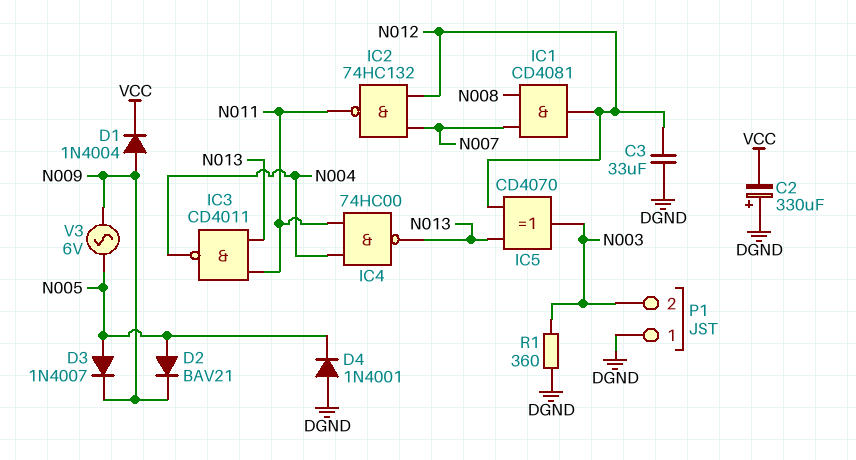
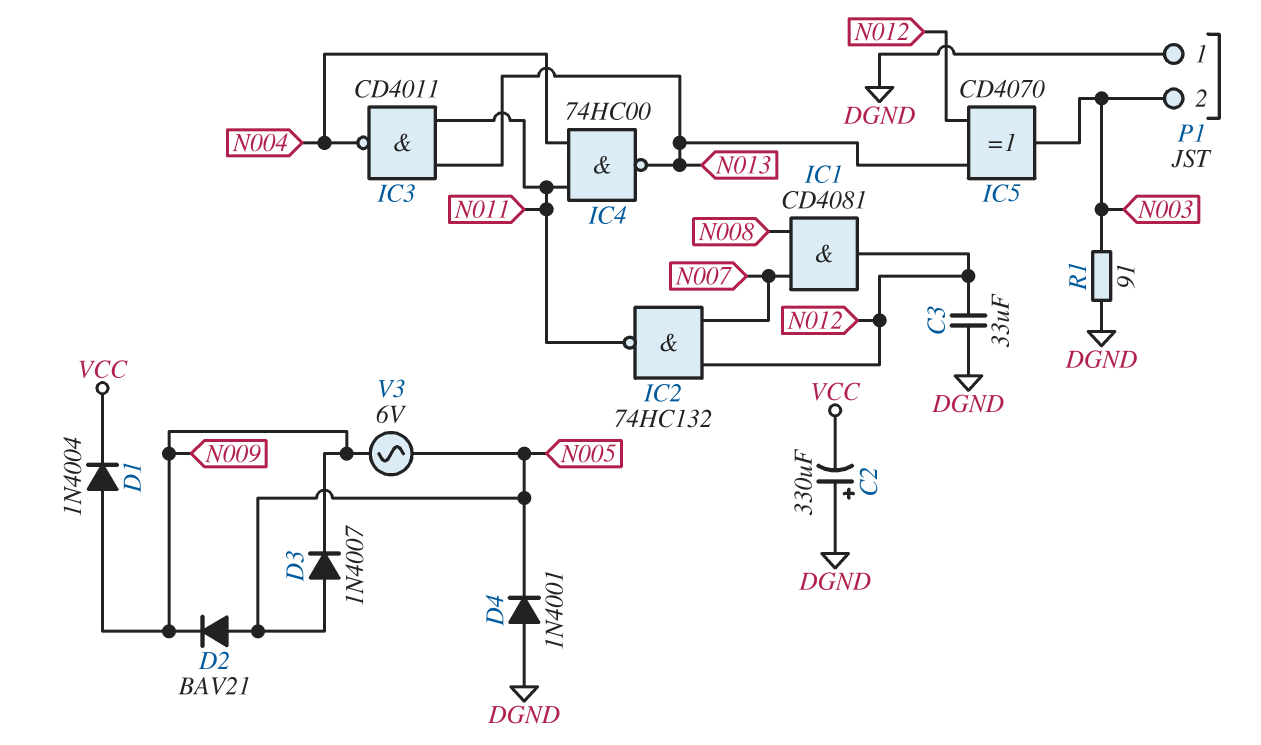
R1: 360 (DGND, N003) -> 91 (DGND, N003)

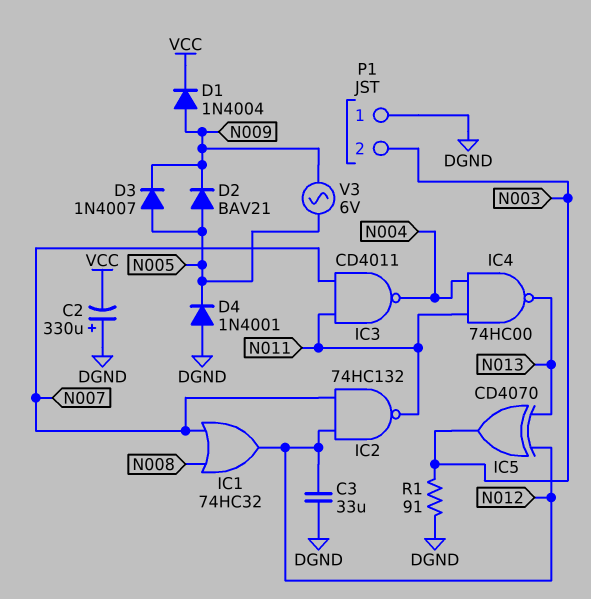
IC1: AND CD4081 (in N007, in N008, out N012) -> OR 74HC32 (in N007, in N008, out N012)
IC3: NAND CD4011 (in N011, in N013, out N004) -> NAND CD4011 (in N007, in N011, out N004)

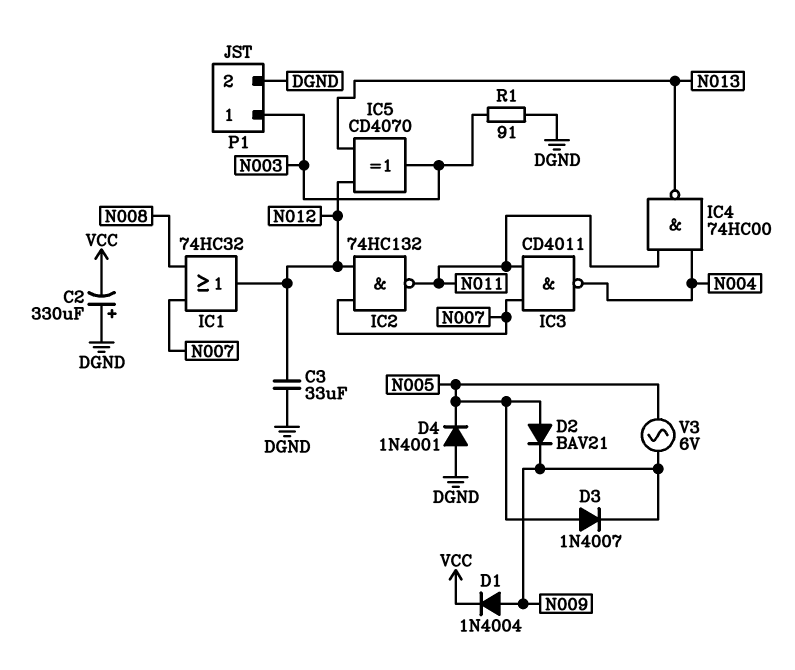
P1 pin 1: DGND -> N003
P1 pin 2: N003 -> DGND

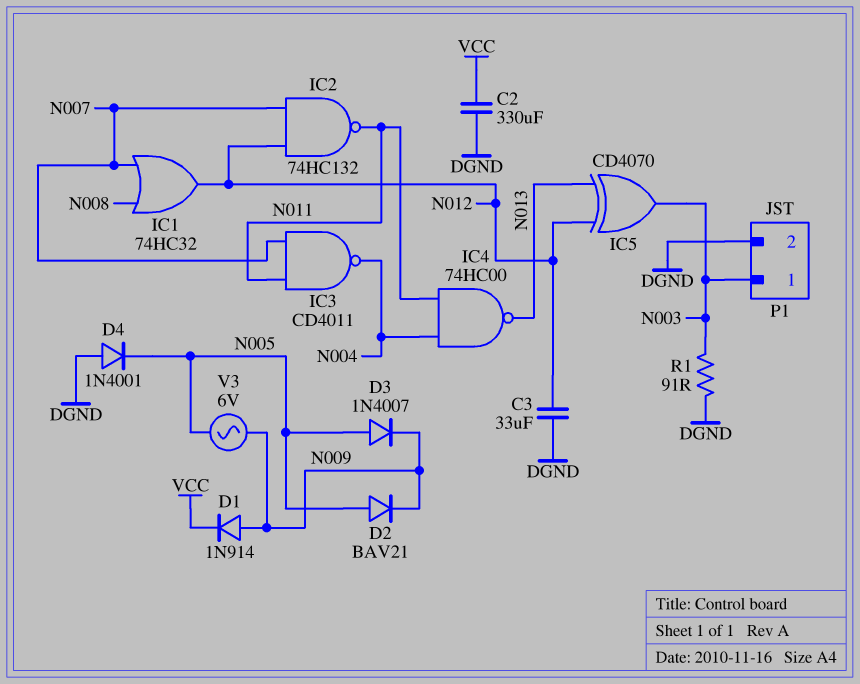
C2: 330uF (plus DGND, minus VCC) -> 330uF (DGND, VCC)
D1: diode 1N4004 (A N009, K VCC) -> diode 1N914 (A N009, K VCC)

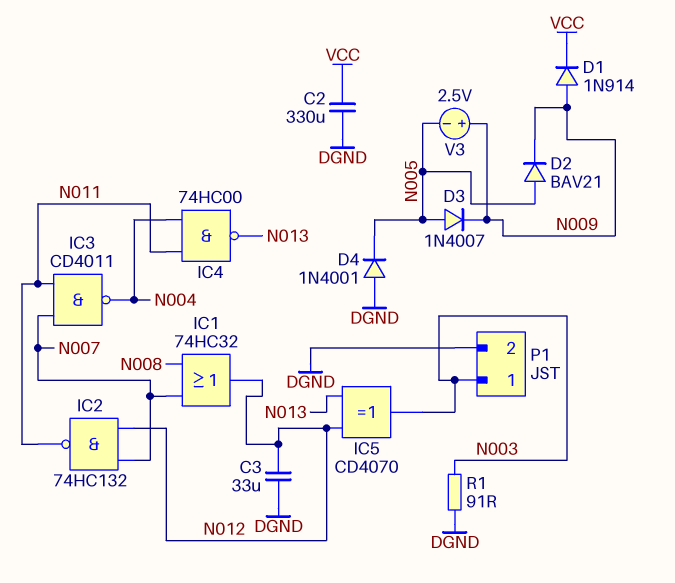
V3: AC 6V (N005, N009) -> 2.5V (plus N009, minus N005)

